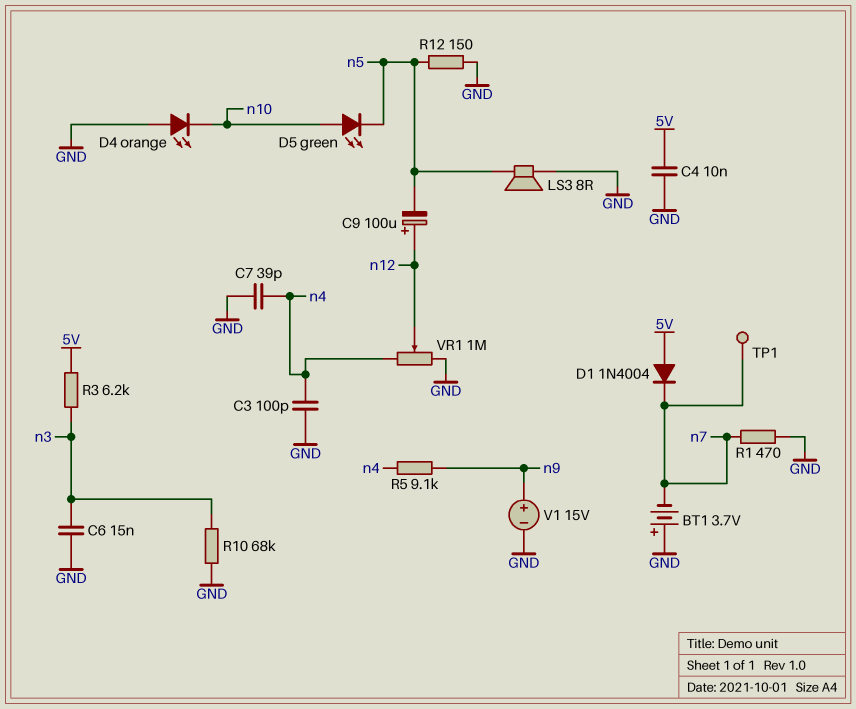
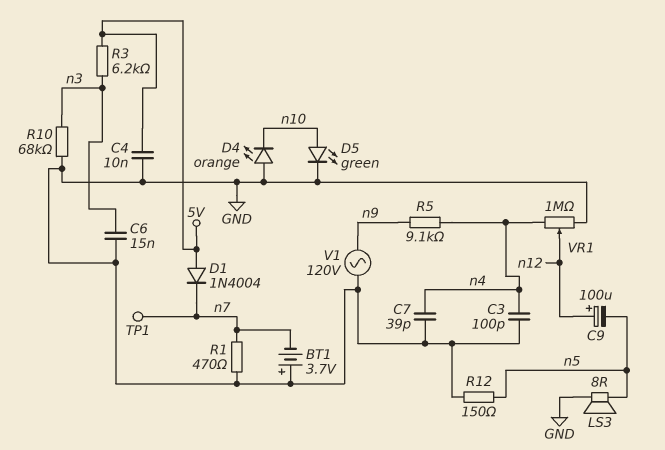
D5: LED green (A n10, K n5) -> LED green (A n10, K GND)
V1: 15V (plus n9, minus GND) -> AC 120V (GND, n9)

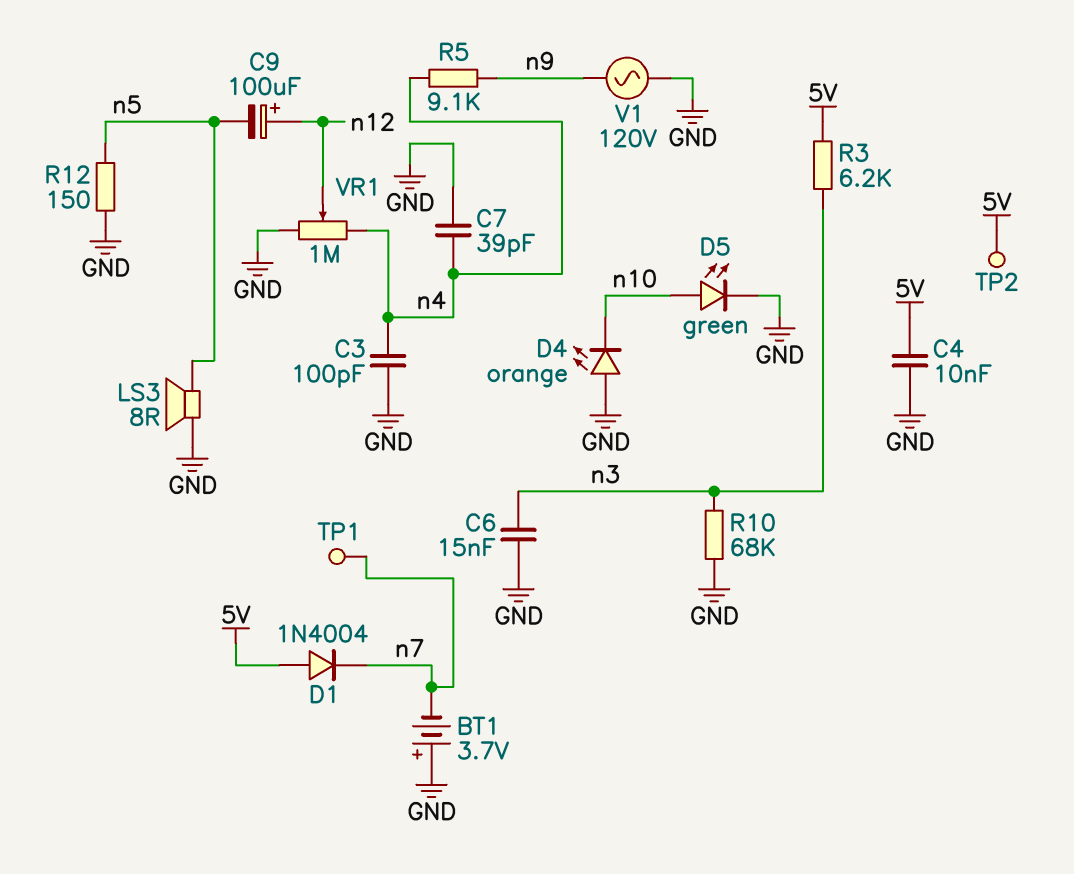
R1: 470 (GND, n7) -> none
TP2: none -> test point (5V)

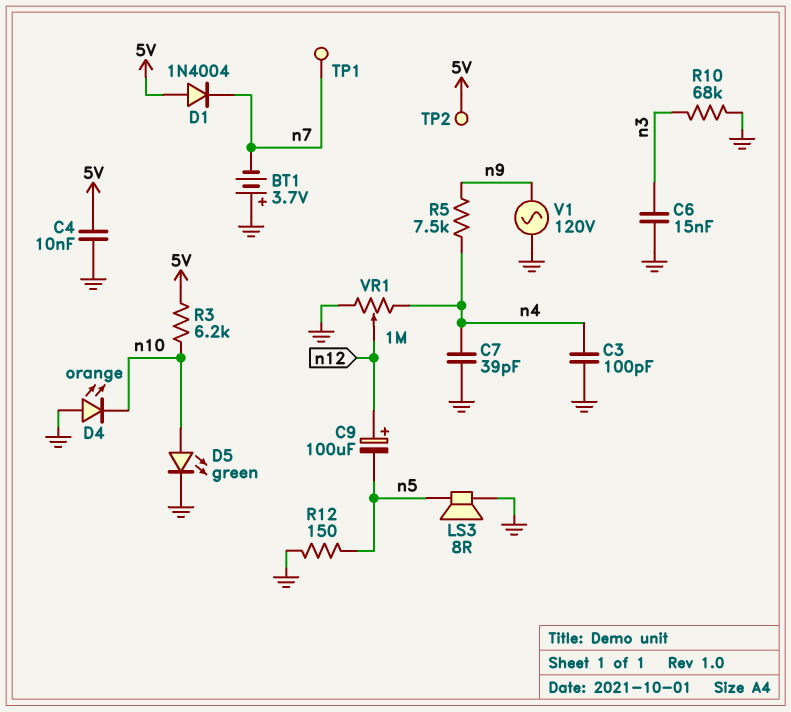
R3: 6.2k (5V, n3) -> 6.2k (5V, n10)
R5: 9.1k (n4, n9) -> 7.5k (n4, n9)

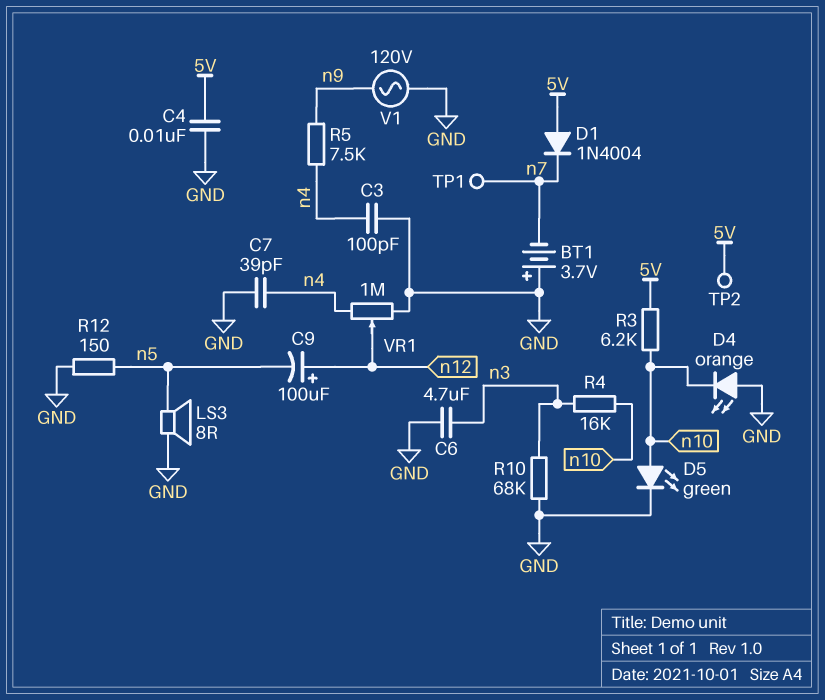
C6: 15nF (GND, n3) -> 4.7uF (GND, n3)
R4: none -> 16k (n3, n10)

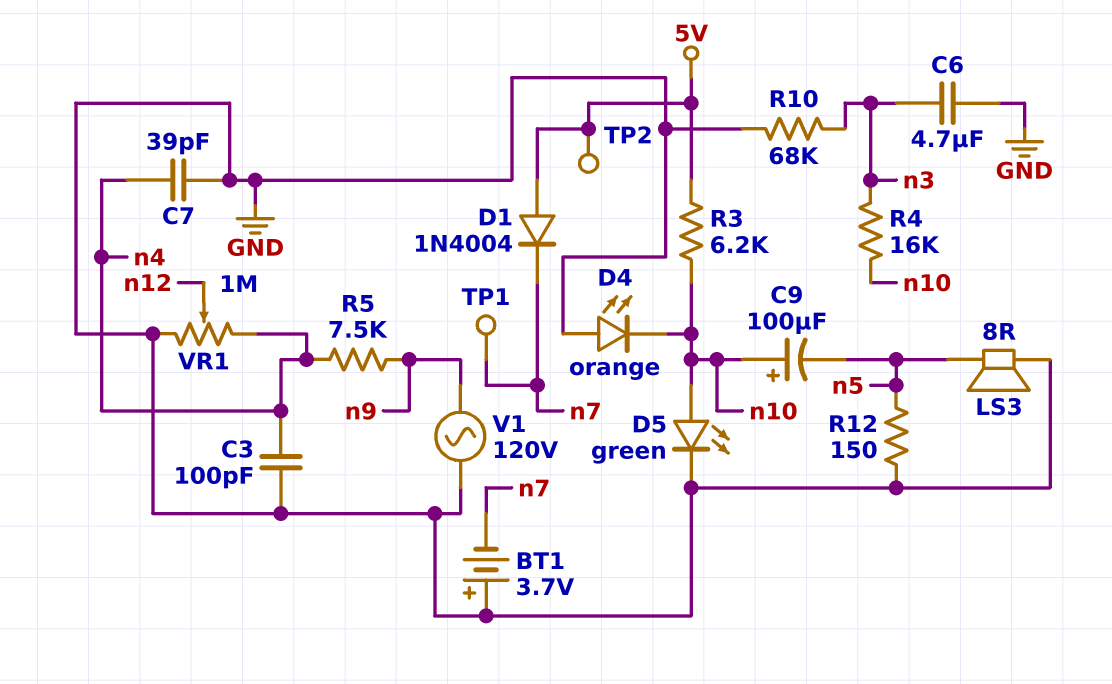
C4: 10nF (5V, GND) -> none
C9: 100uF (plus n12, minus n5) -> 100uF (plus n10, minus n5)

